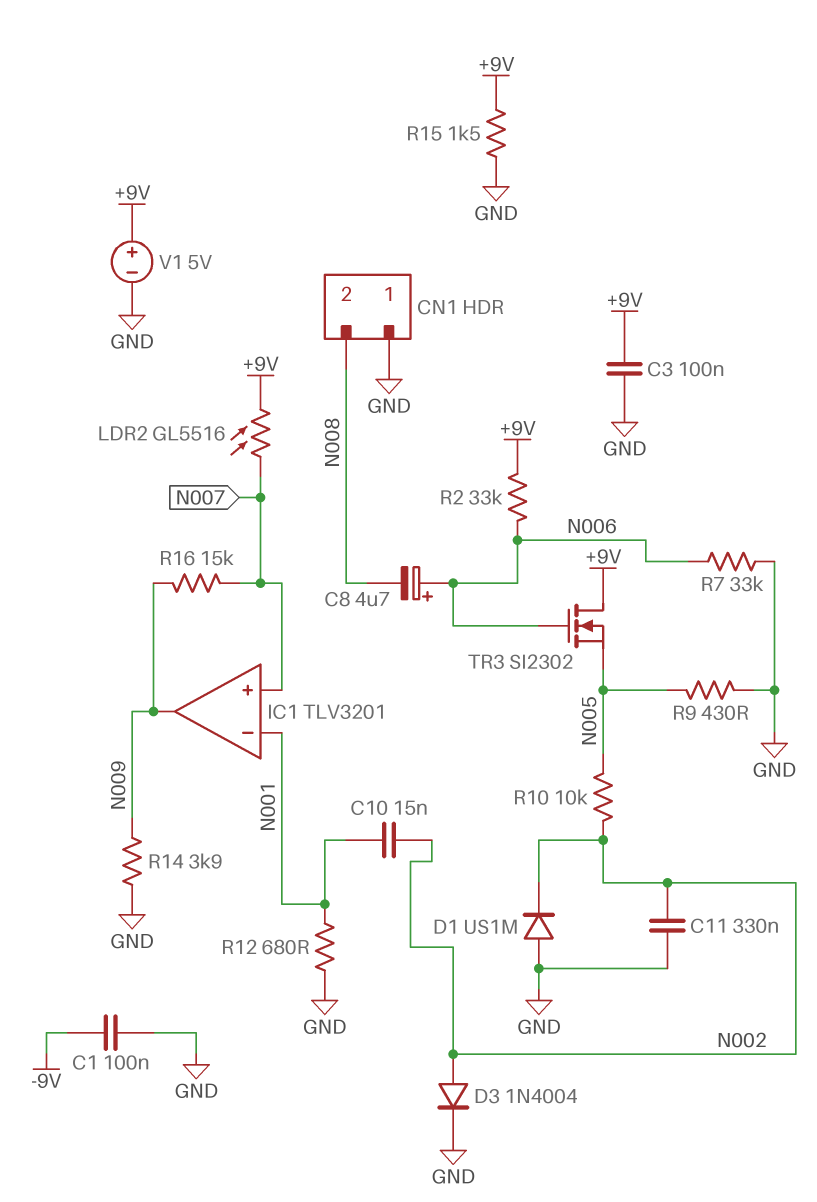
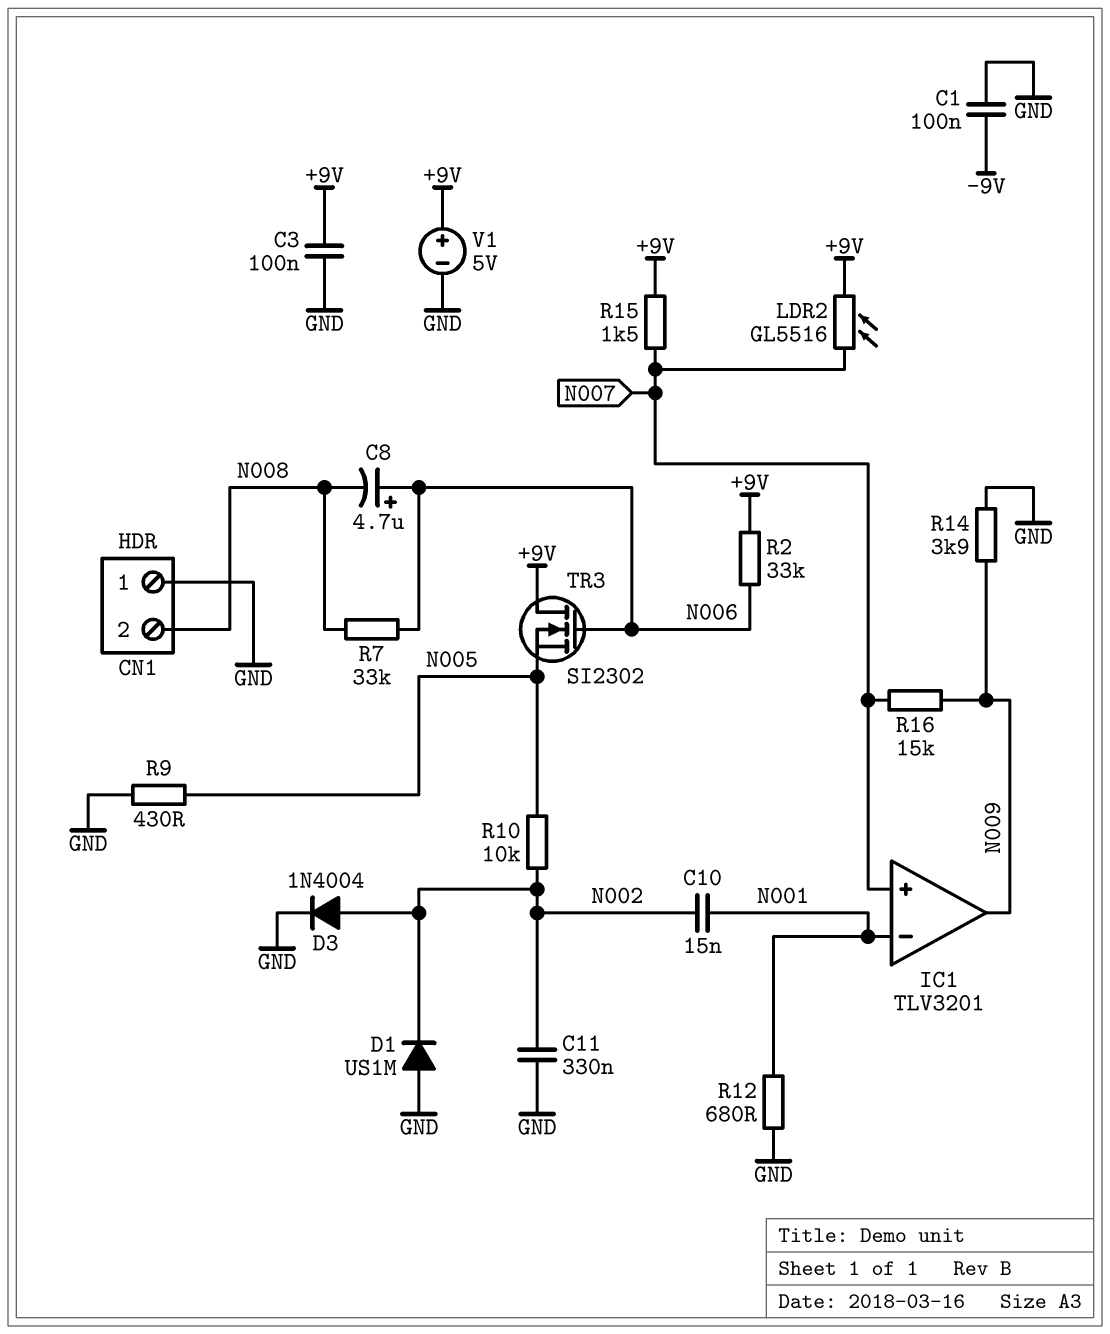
R7: 33k (GND, N006) -> 33k (N006, N008)
R15: 1.5k (+9V, GND) -> 1.5k (+9V, N007)

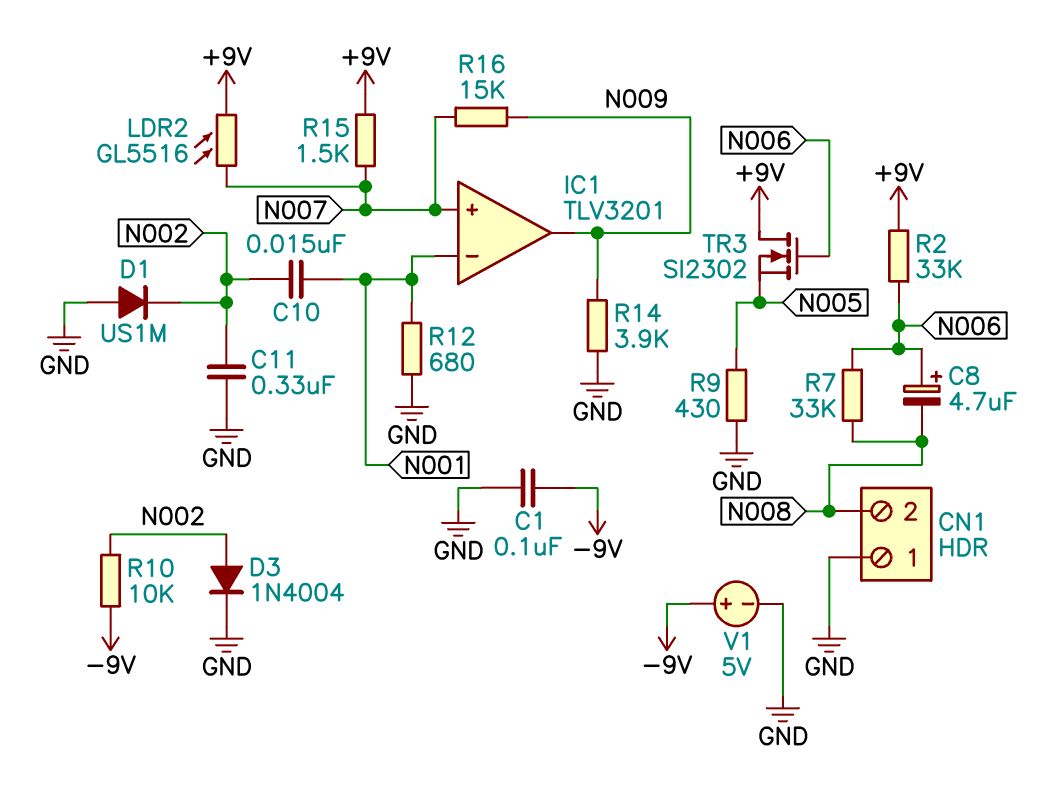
C3: 100nF (+9V, GND) -> none
R10: 10k (N002, N005) -> 10k (-9V, N002)
V1: 5V (plus +9V, minus GND) -> 5V (plus -9V, minus GND)

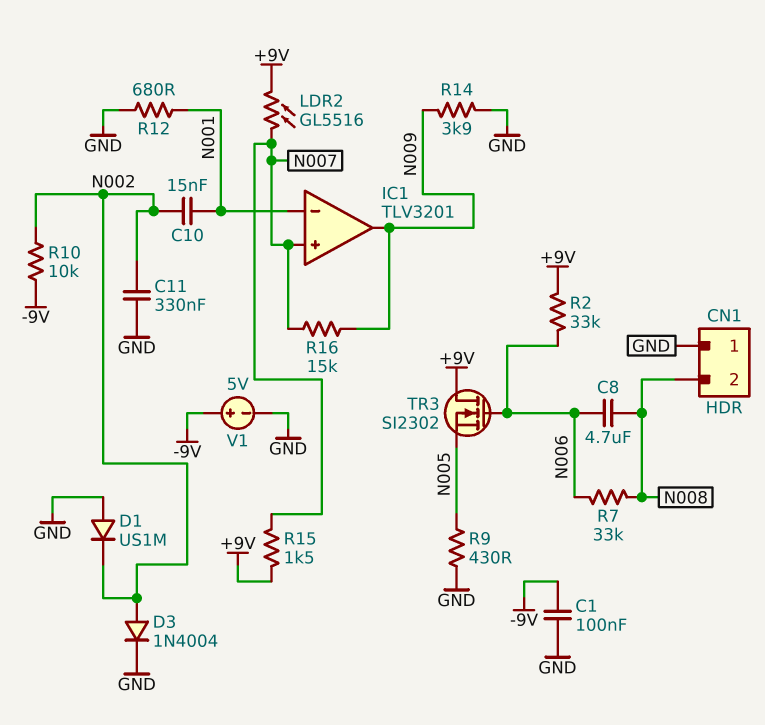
C8: 4.7uF (plus N006, minus N008) -> 4.7uF (N006, N008)

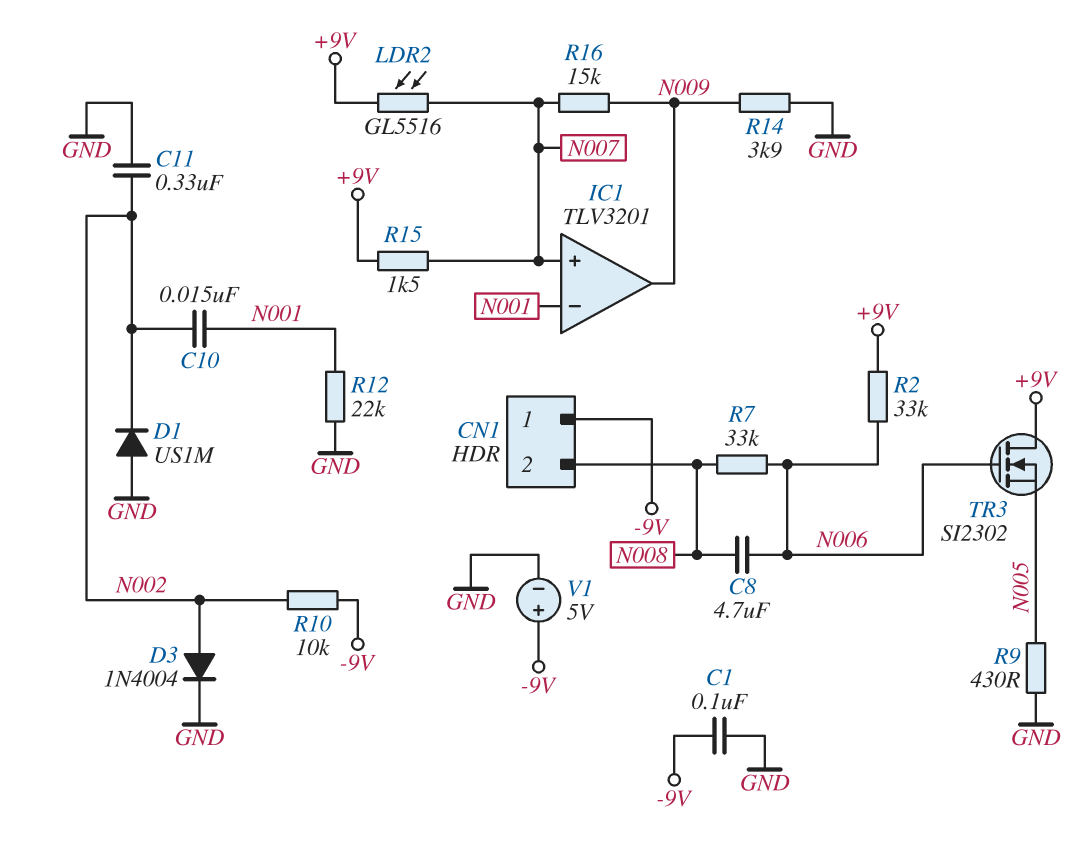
CN1 pin 1: GND -> -9V
R12: 680 (GND, N001) -> 22k (GND, N001)

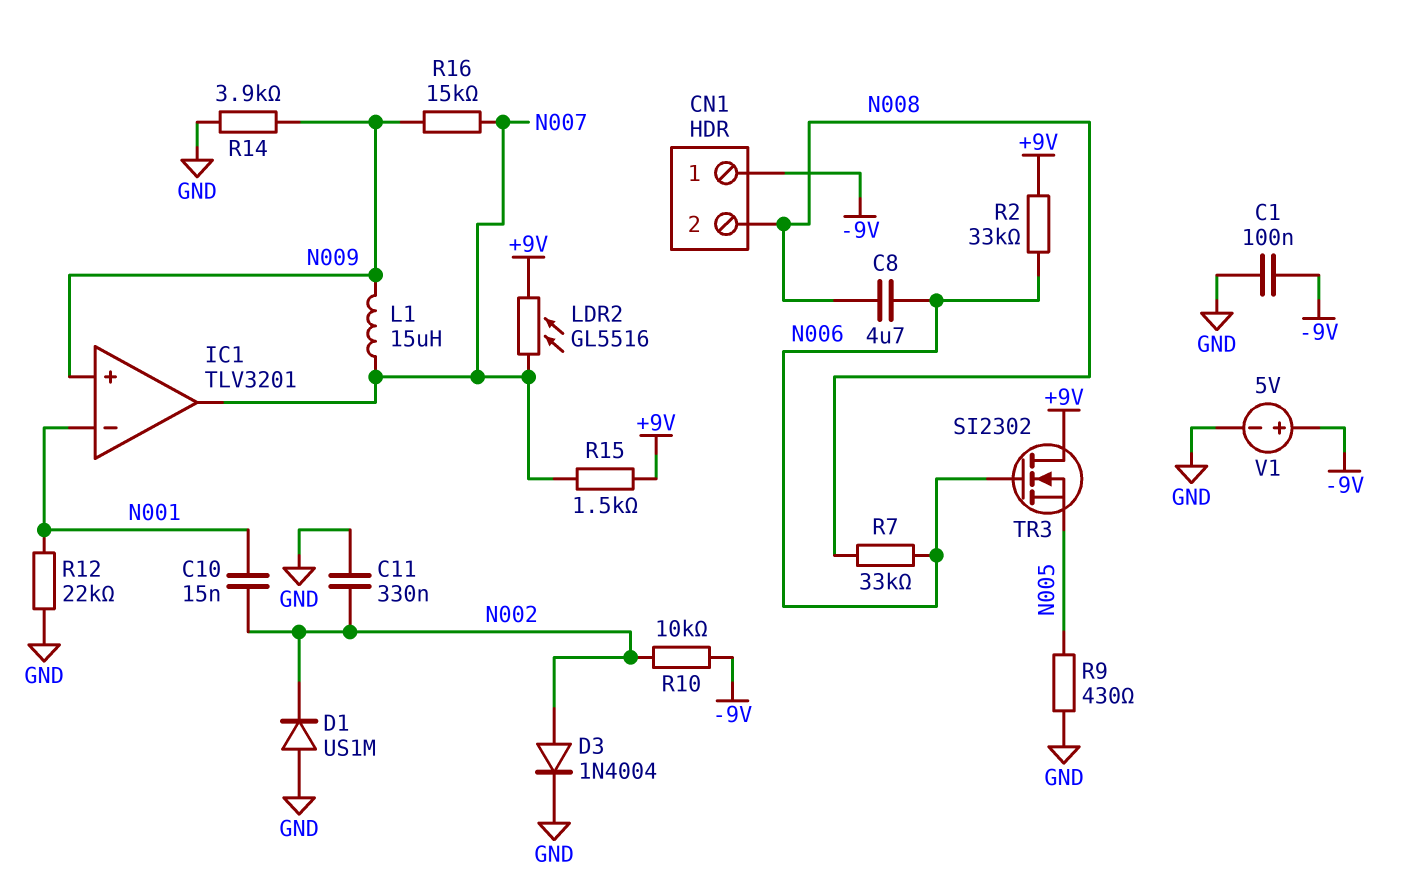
IC1 pin in+: N007 -> N009
IC1 pin out: N009 -> N007
L1: none -> 15uH (N007, N009)

